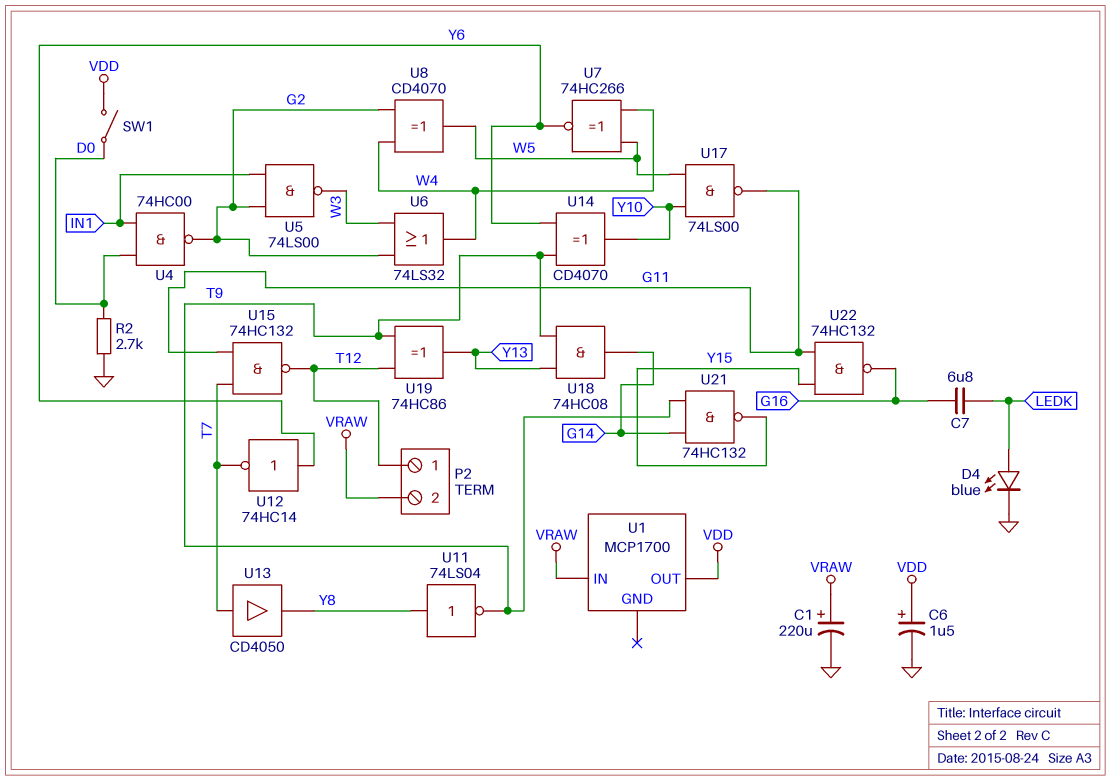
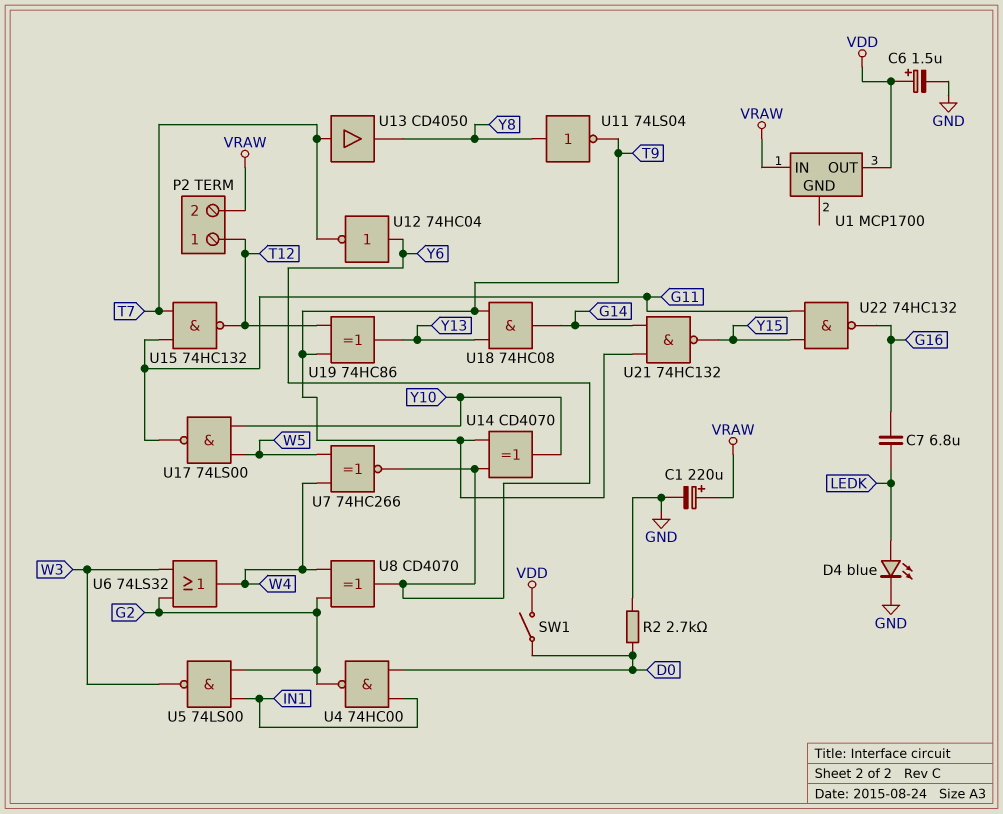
U8: XOR CD4070 (in G2, in W4, out W5) -> XOR CD4070 (in G2, in W4, out Y6)
U12: NOT 74HC14 (in Y6, out T7) -> NOT 74HC04 (in Y6, out T7)

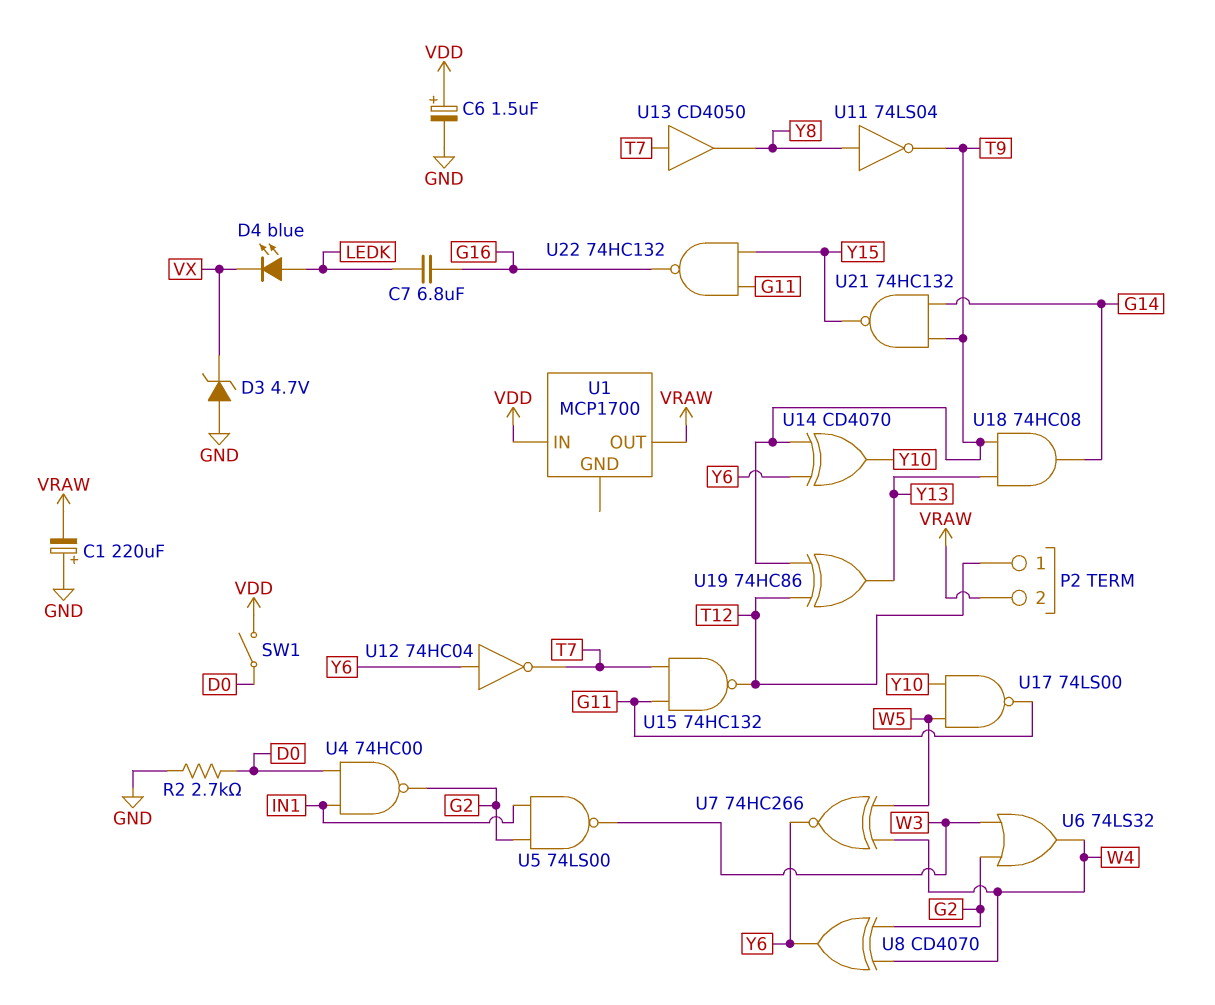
C1: 220uF (plus VRAW, minus GND) -> 220uF (plus GND, minus VRAW)
D3: none -> zener 4.7V (A GND, K VX)
D4: LED blue (A LEDK, K GND) -> LED blue (A LEDK, K VX)
U1 pin IN: VRAW -> VDD
U1 pin OUT: VDD -> VRAW

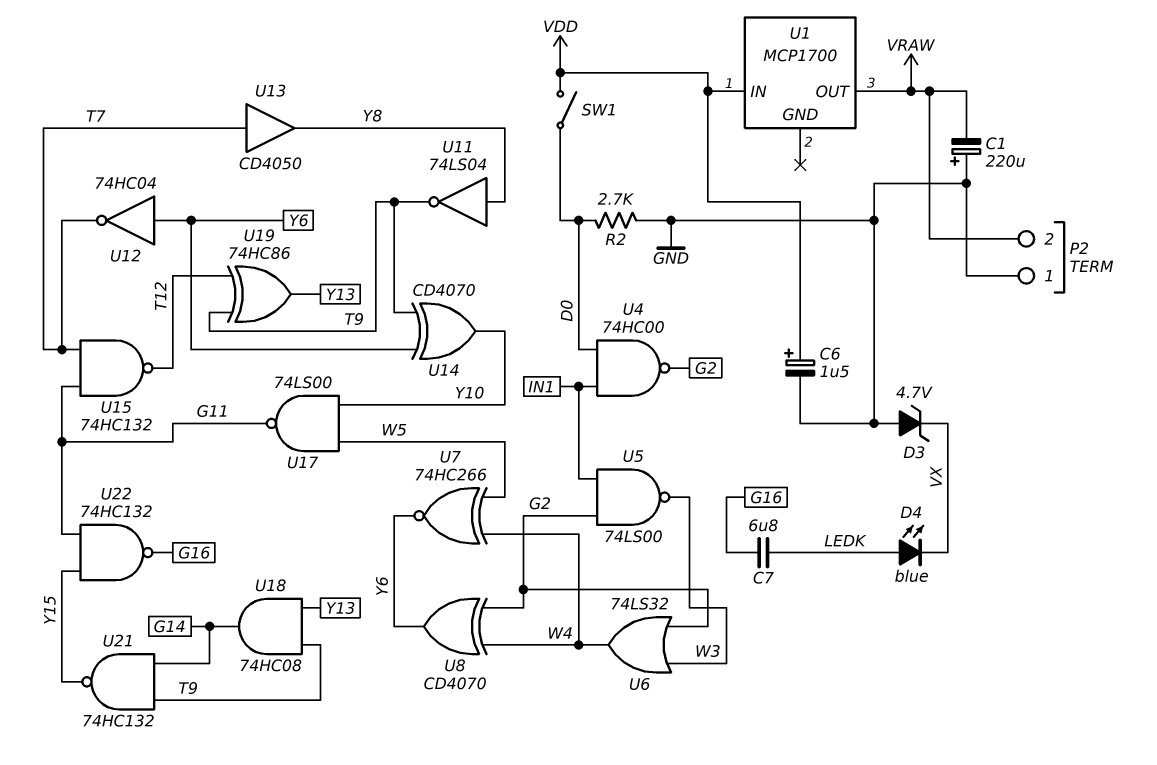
P2 pin 1: T12 -> GND

